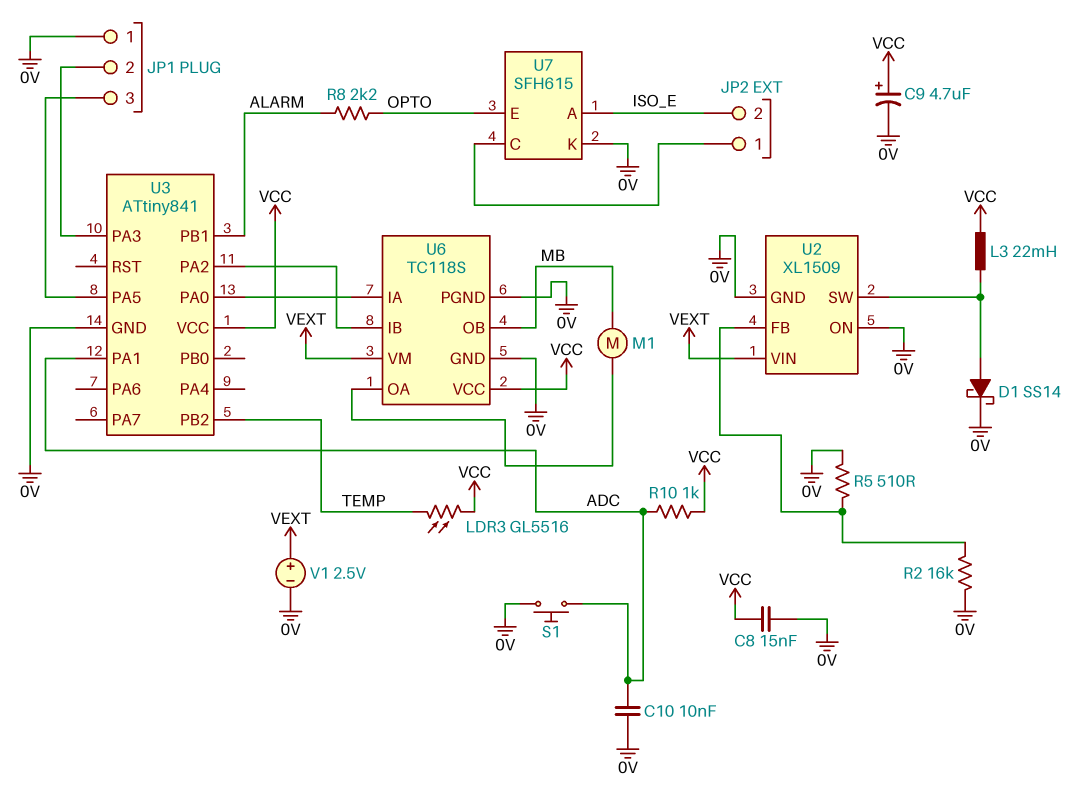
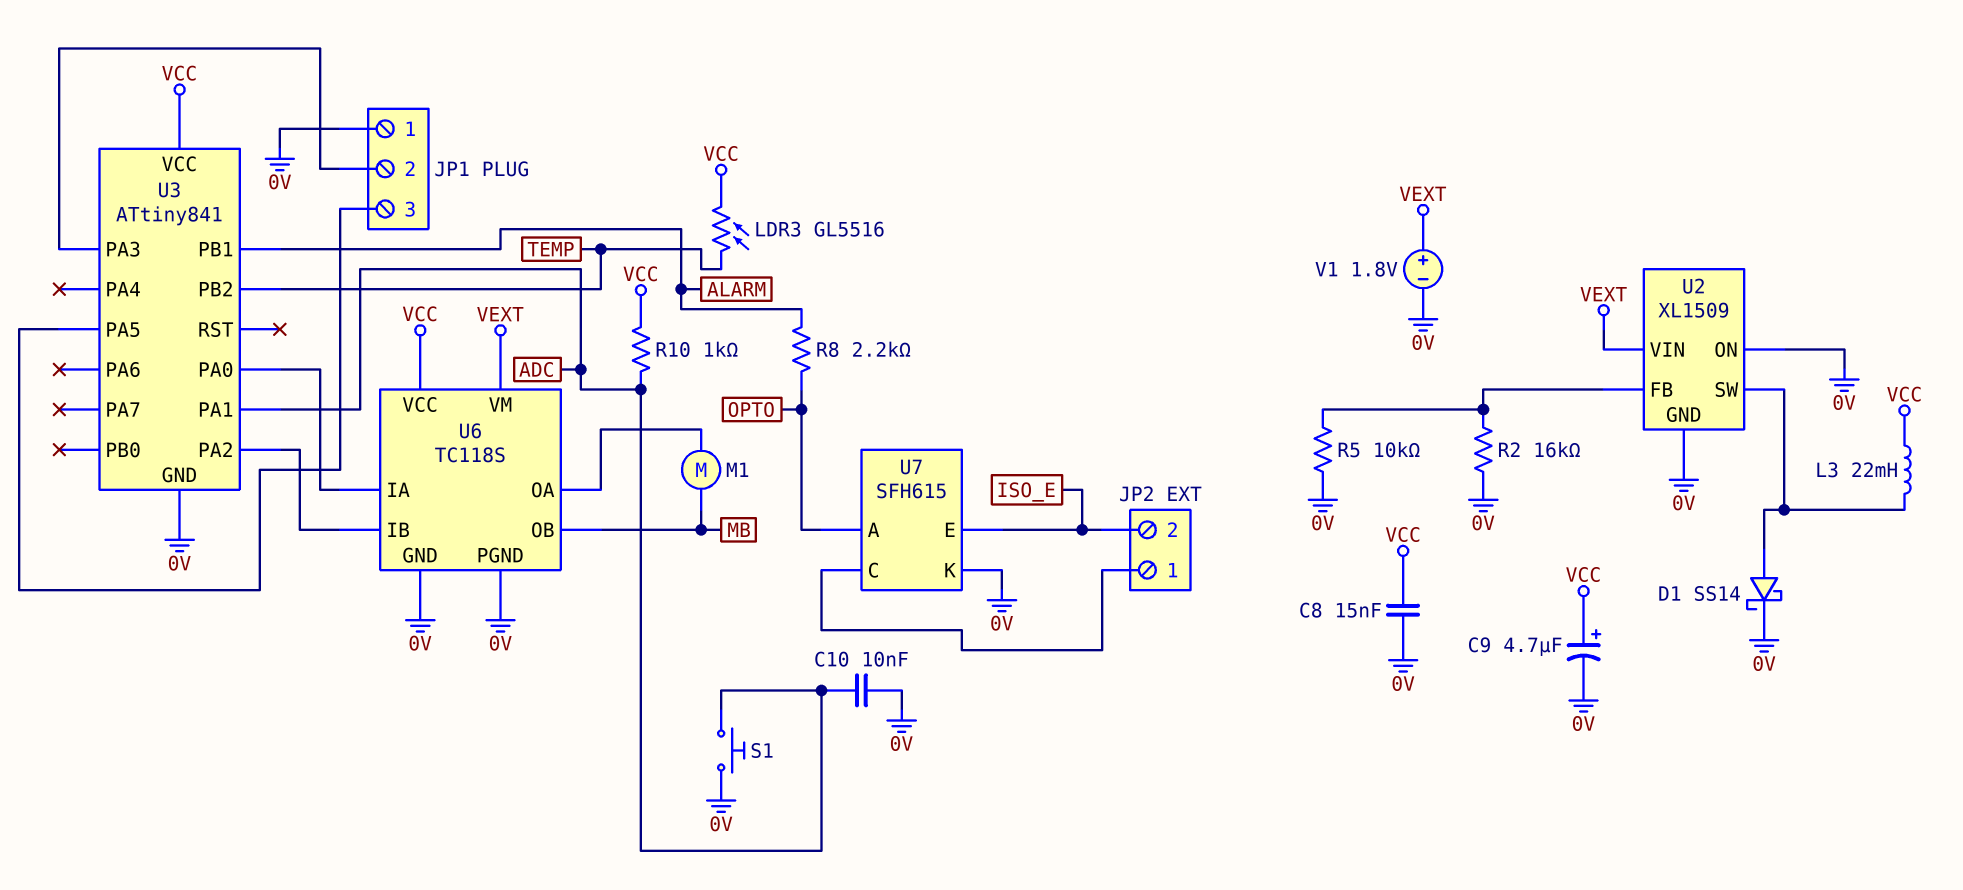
R5: 510 (0V, U2/FB) -> 10k (0V, U2/FB)
U7 pin A: ISO_E -> OPTO
U7 pin E: OPTO -> ISO_E
V1: 2.5V (plus VEXT, minus 0V) -> 1.8V (plus VEXT, minus 0V)

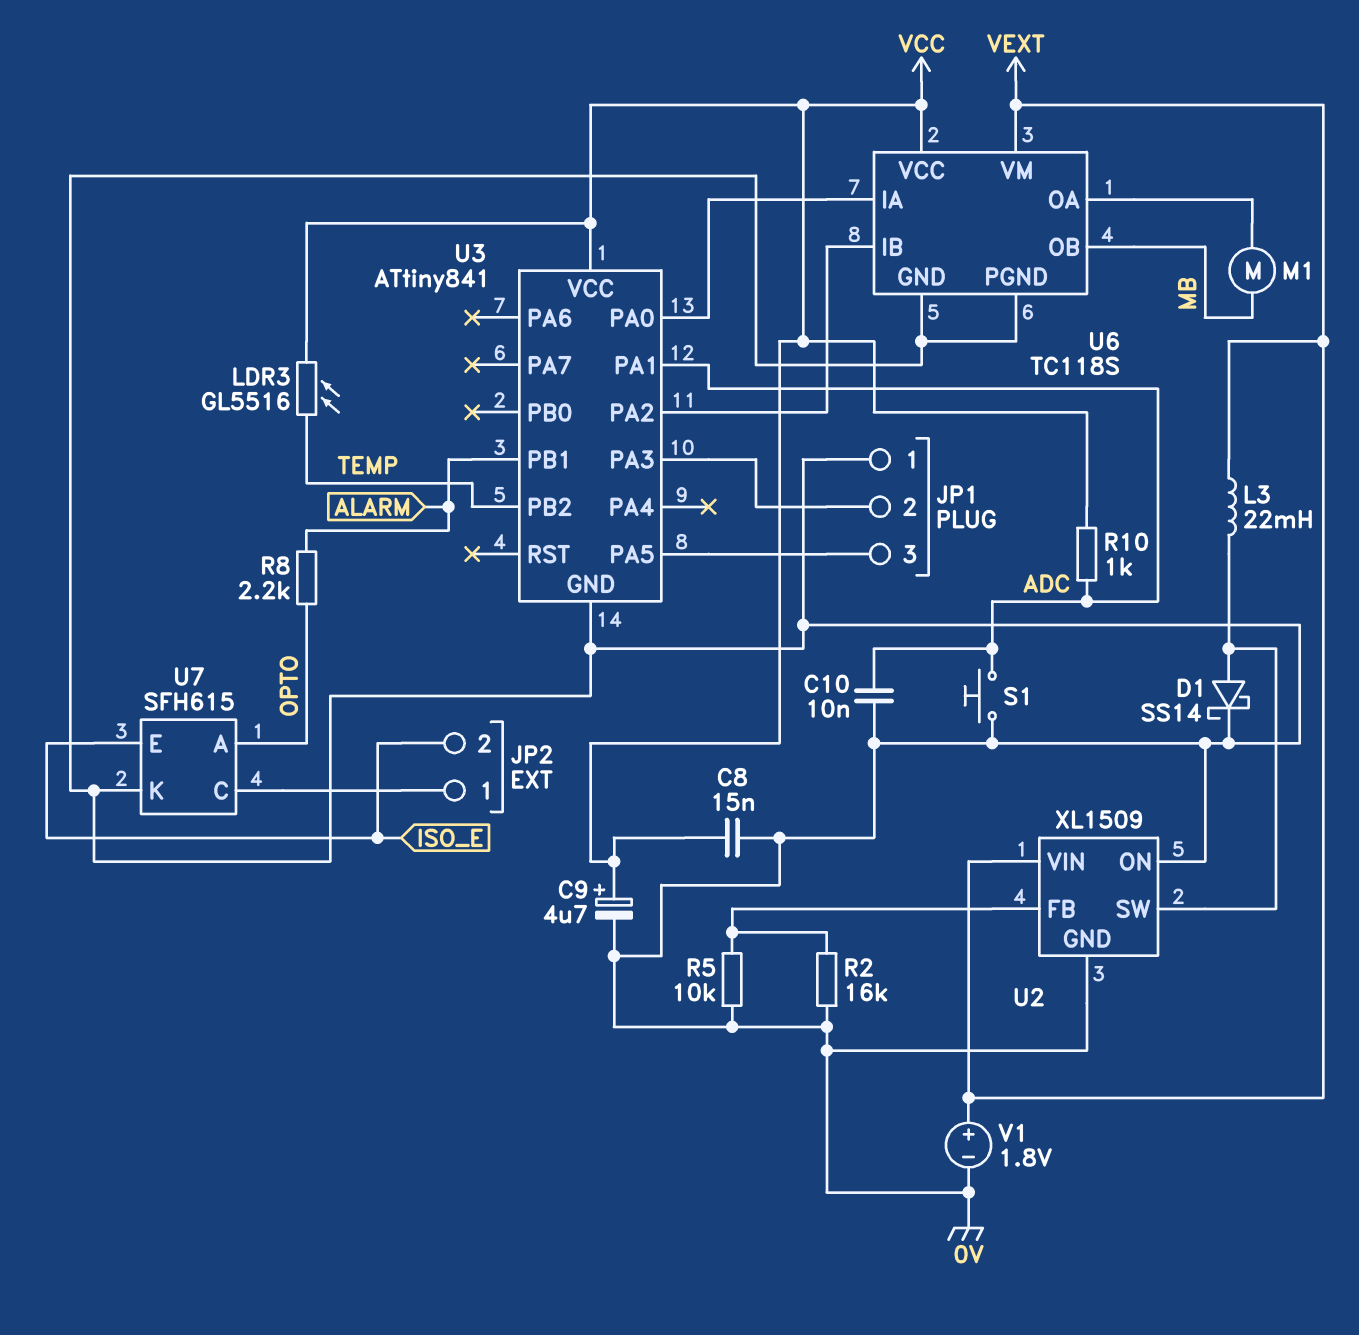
L3: 22mH (U2/SW, VCC) -> 22mH (U2/SW, VEXT)

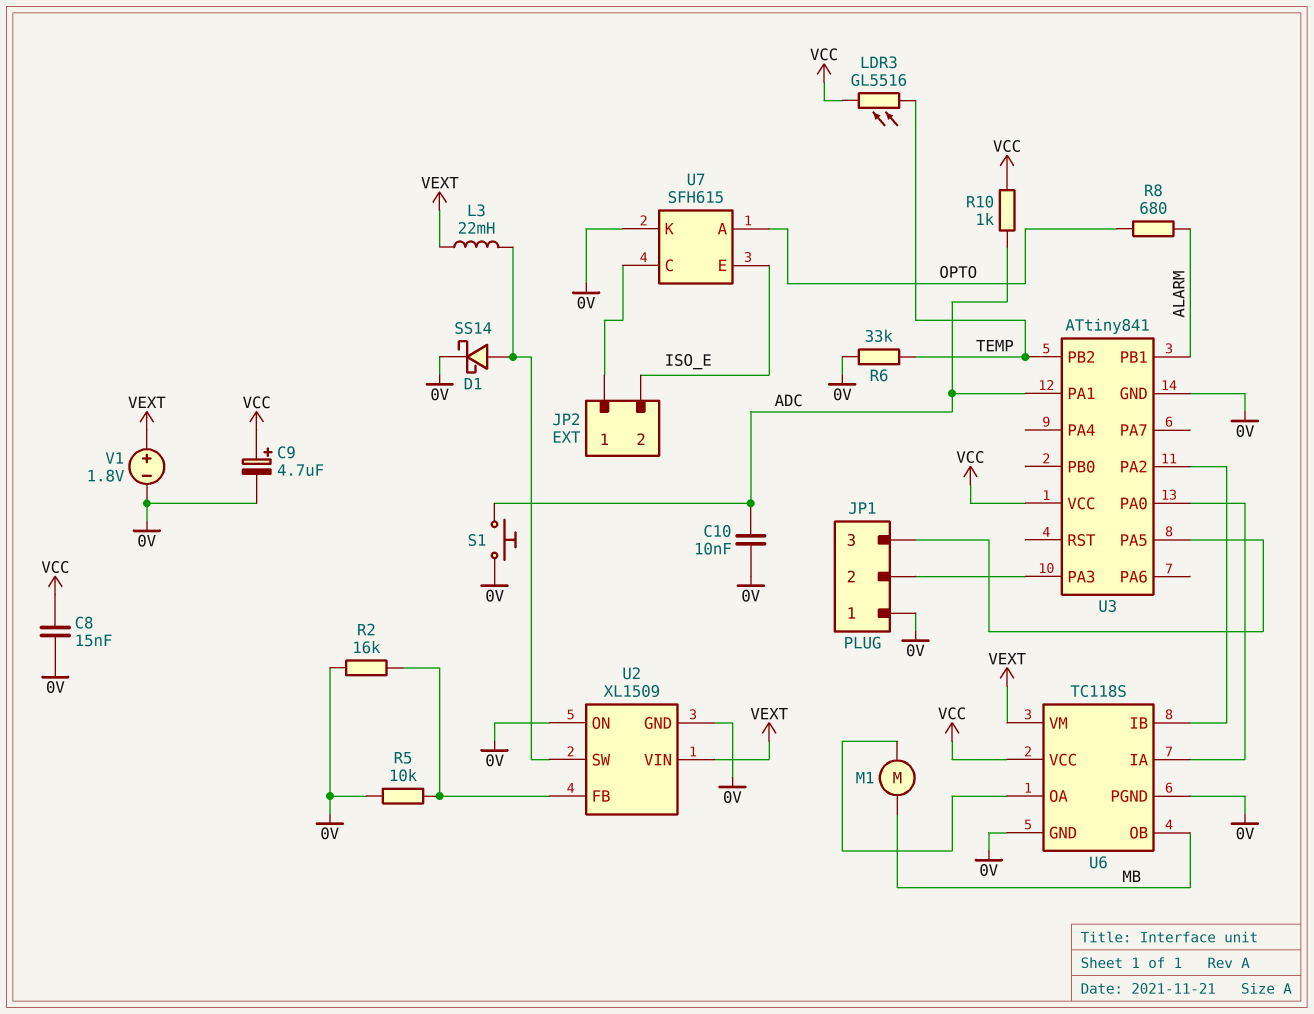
R6: none -> 33k (0V, TEMP)
R8: 2.2k (ALARM, OPTO) -> 680 (ALARM, OPTO)

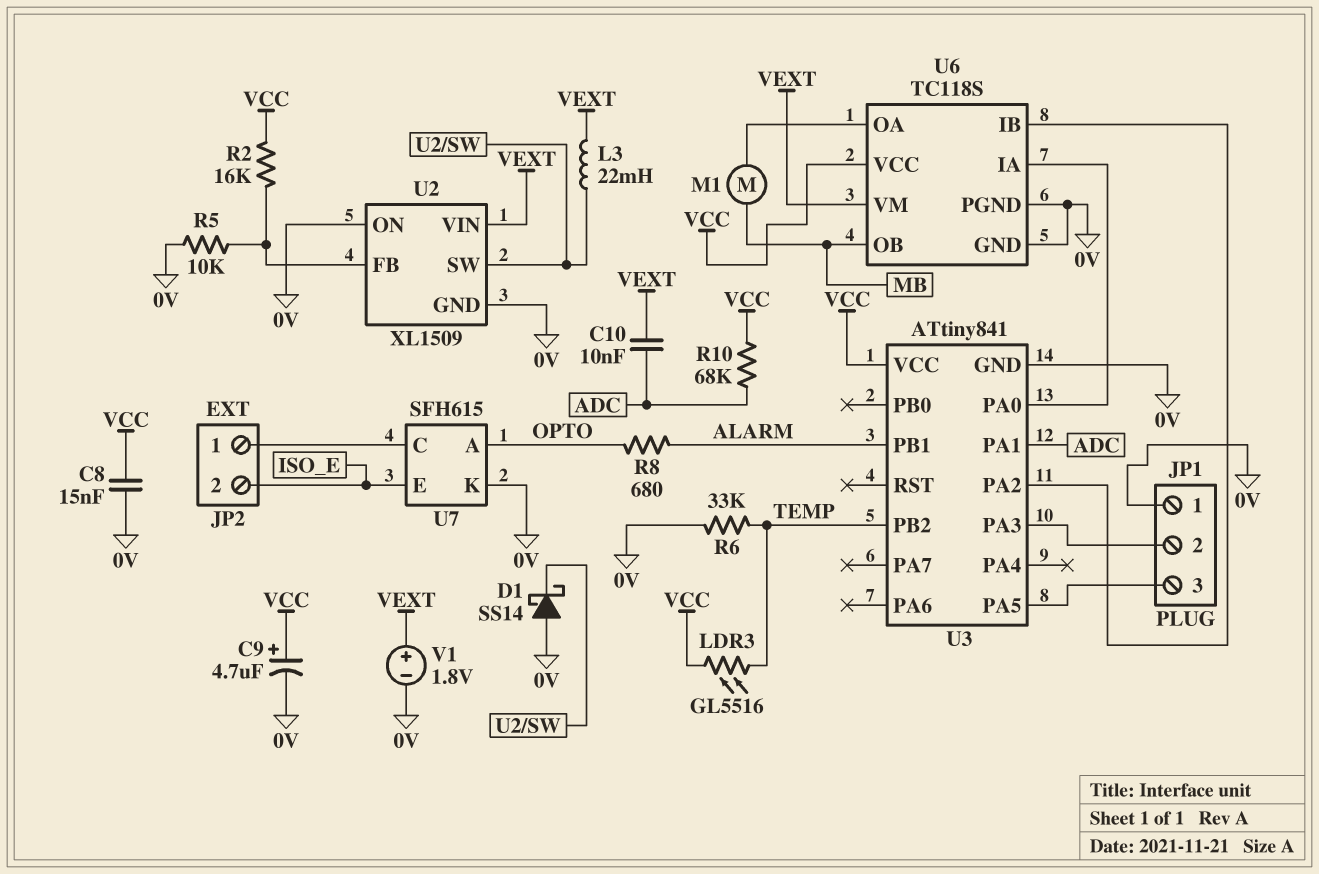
C10: 10nF (0V, ADC) -> 10nF (ADC, VEXT)
D1: schottky SS14 (A U2/SW, K 0V) -> schottky SS14 (A 0V, K U2/SW)
R2: 16k (0V, U2/FB) -> 16k (U2/FB, VCC)
R10: 1k (ADC, VCC) -> 68k (ADC, VCC)
S1: button (0V, ADC) -> none

